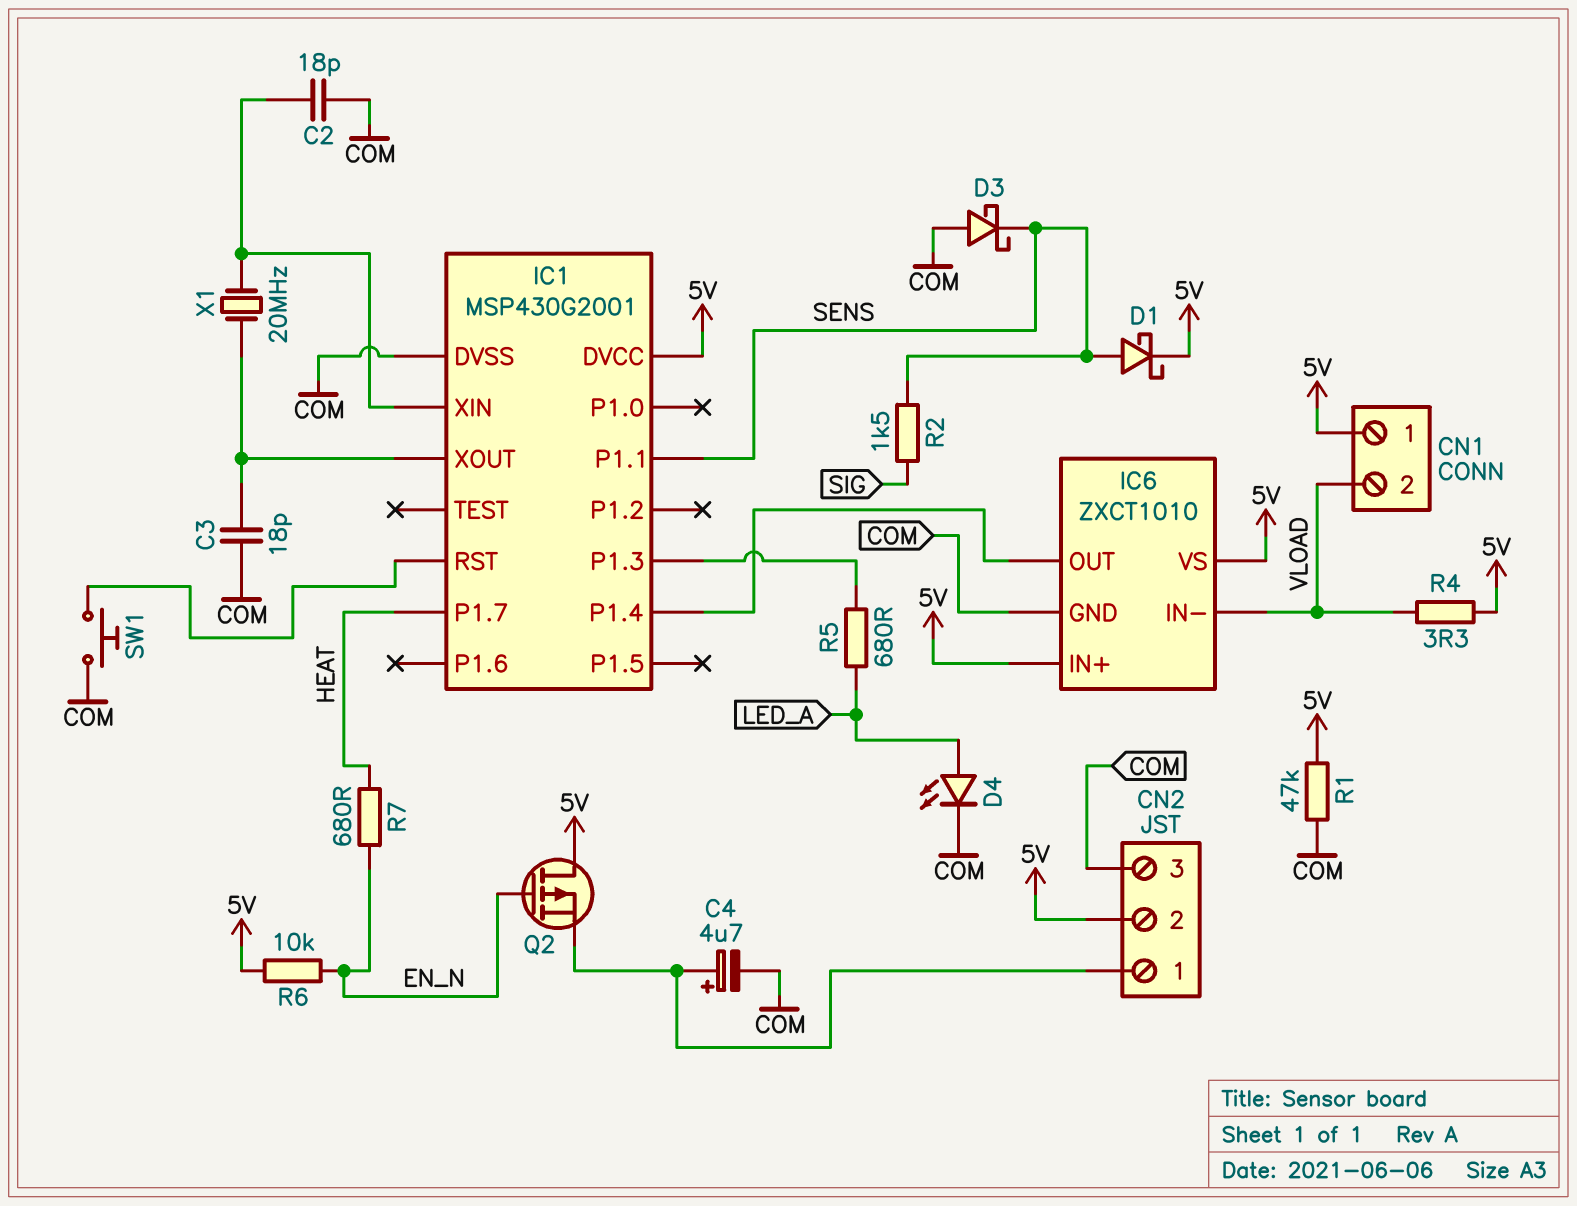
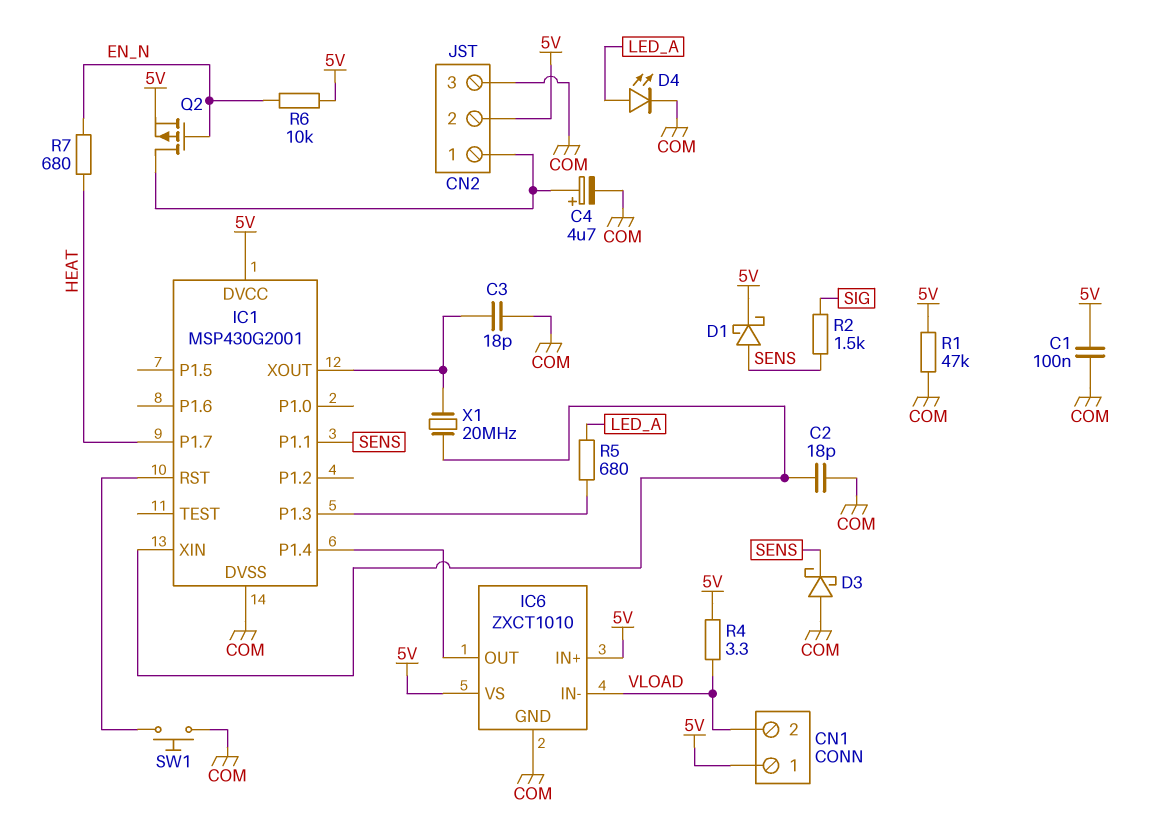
C1: none -> 100nF (5V, COM)
Q2: PMOS (G EN_N, D 5V, S CN2/1) -> PMOS (G EN_N, D CN2/1, S 5V)

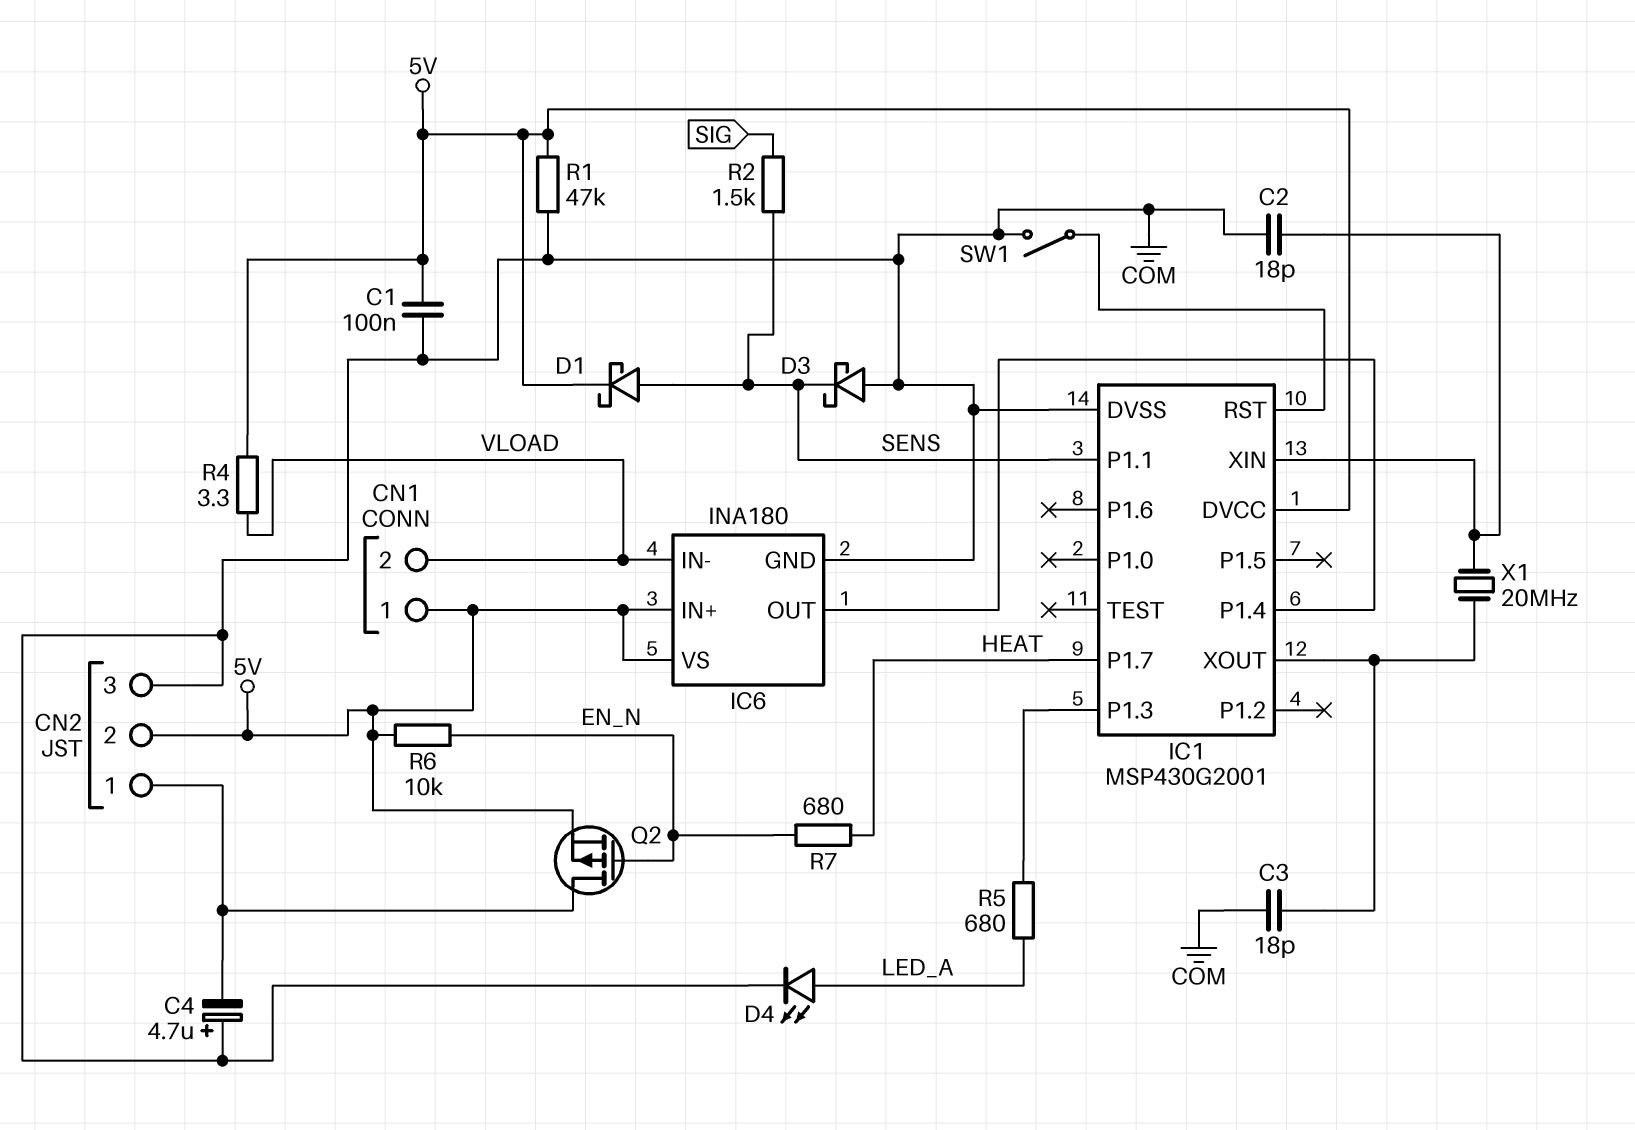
C4: 4.7uF (plus CN2/1, minus COM) -> 4.7uF (plus COM, minus CN2/1)
IC6: ZXCT1010 -> INA180
SW1: button (COM, IC1/RST) -> switch (COM, IC1/RST)

